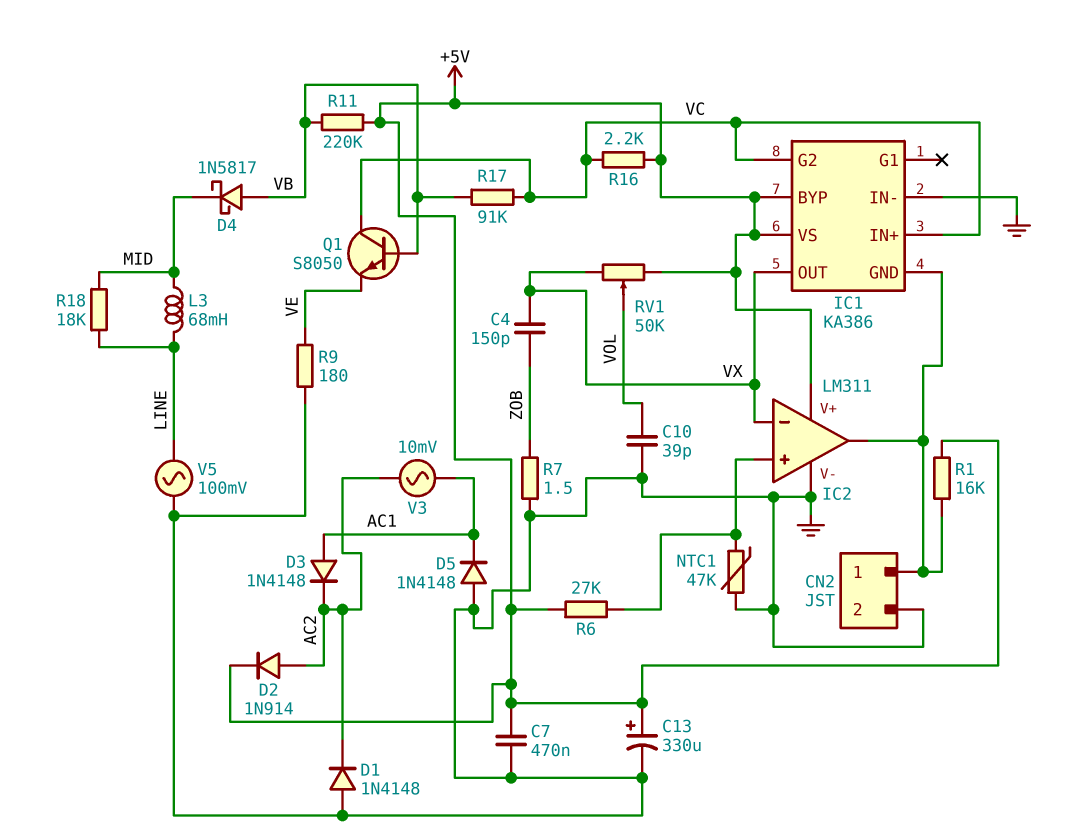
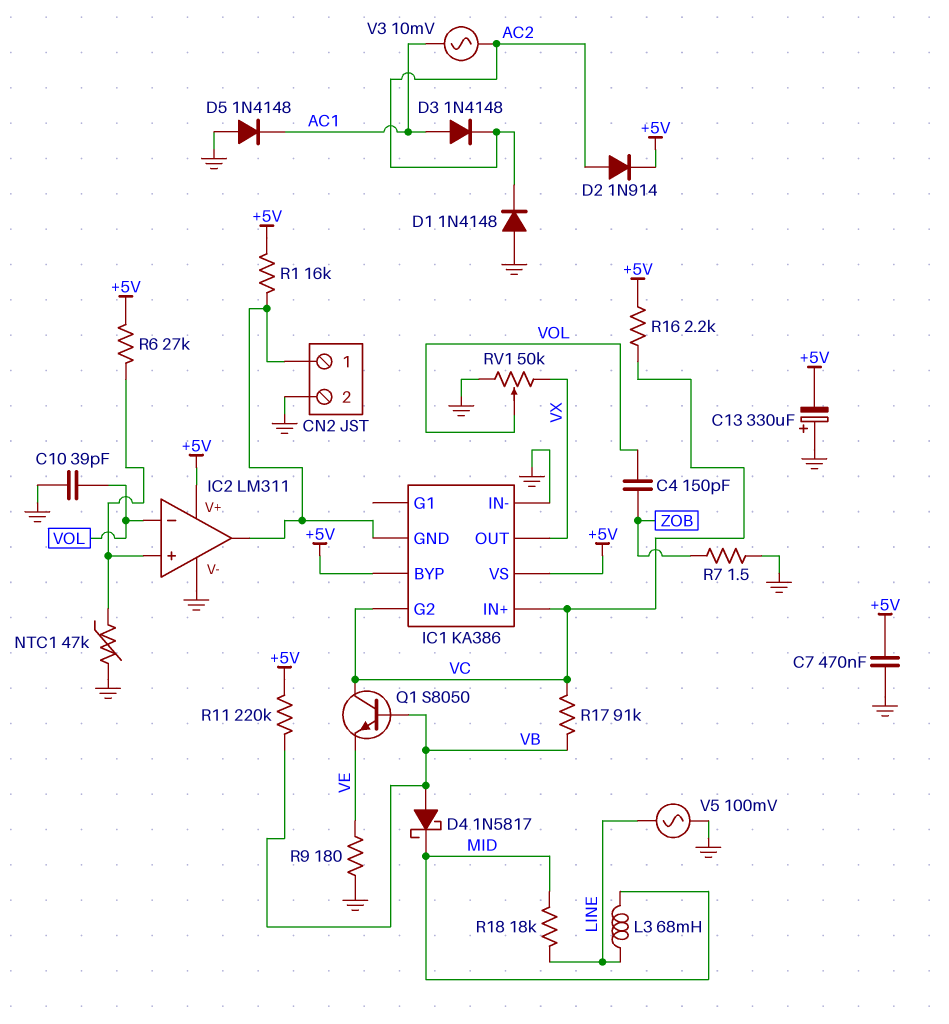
C4: 150pF (VX, ZOB) -> 150pF (VOL, ZOB)
C13: 330uF (plus +5V, minus GND) -> 330uF (plus GND, minus +5V)
IC2 pin in-: VX -> VOL
RV1: 50k (+5V, VX, wiper VOL) -> 50k (GND, VX, wiper VOL)

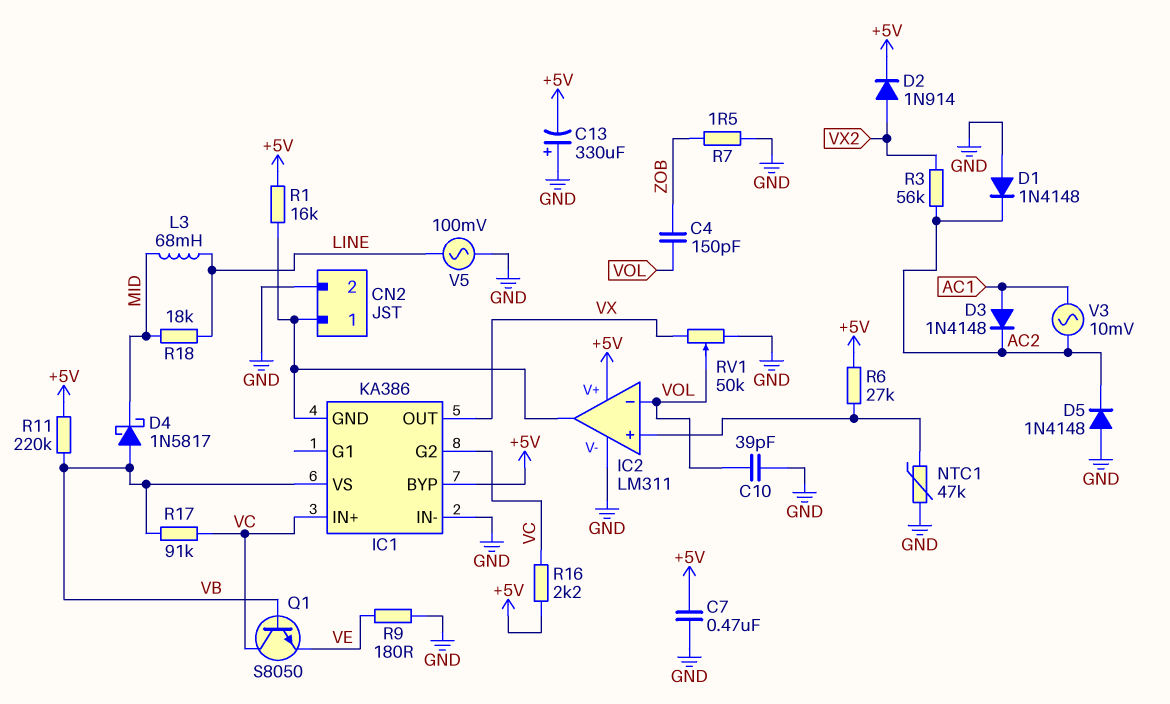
D2: diode 1N914 (A AC2, K +5V) -> diode 1N914 (A VX2, K +5V)
D5: diode 1N4148 (A GND, K AC1) -> diode 1N4148 (A GND, K AC2)
IC1 pin VS: +5V -> VB
R3: none -> 56k (AC2, VX2)

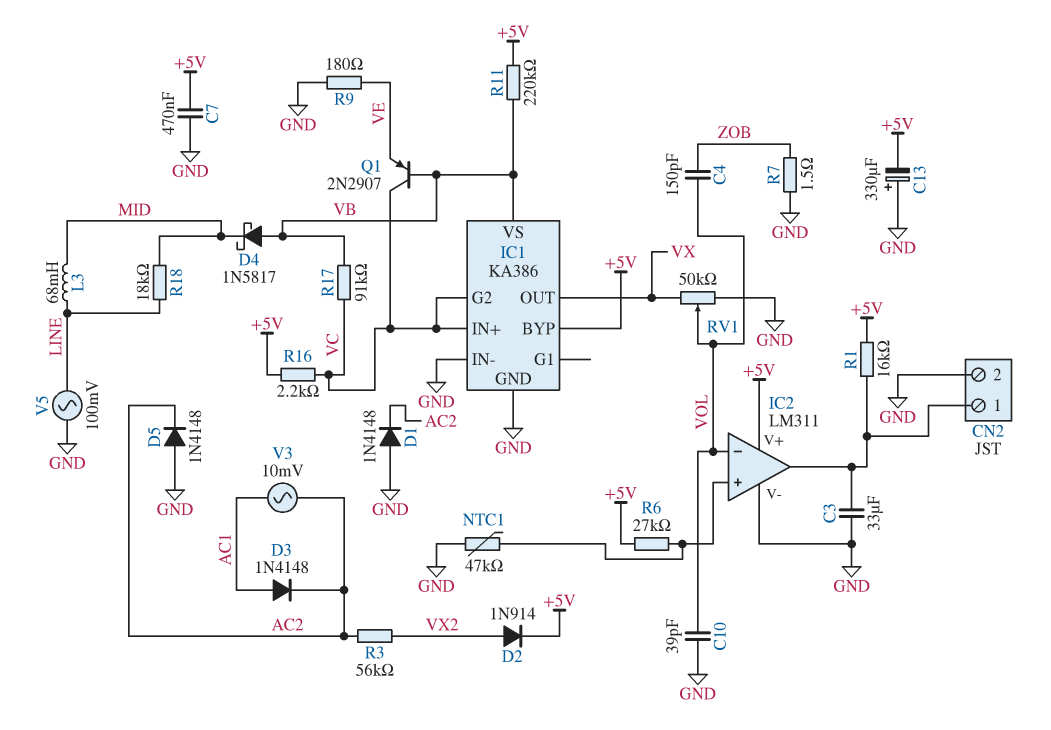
C3: none -> 33uF (CN2/1, GND)
IC1 pin GND: CN2/1 -> GND
Q1: NPN S8050 (B VB, C VC, E VE) -> PNP 2N2907 (B VB, C VC, E VE)

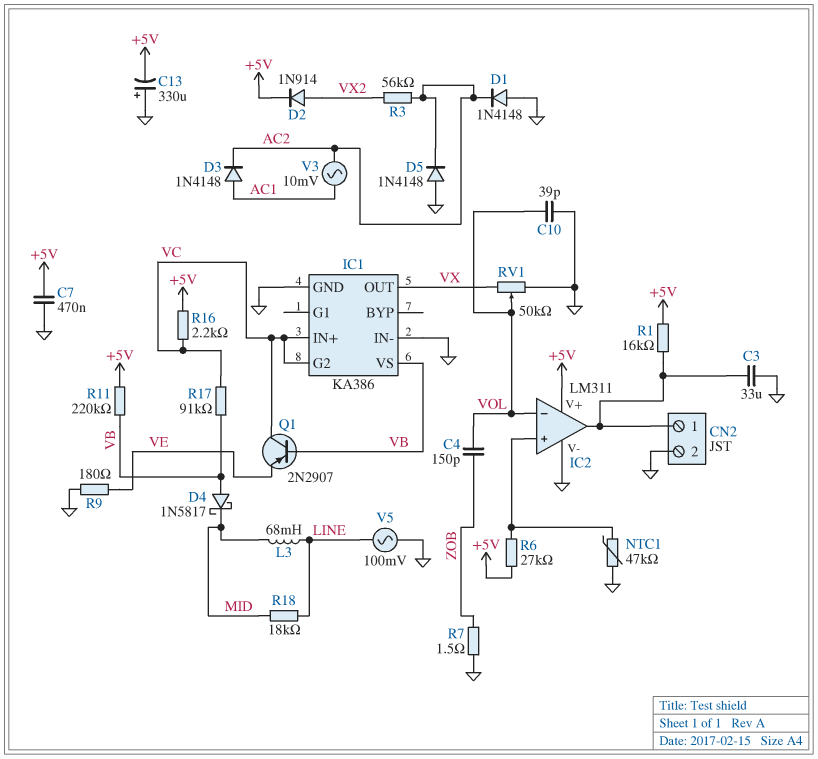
IC1 pin BYP: +5V -> none

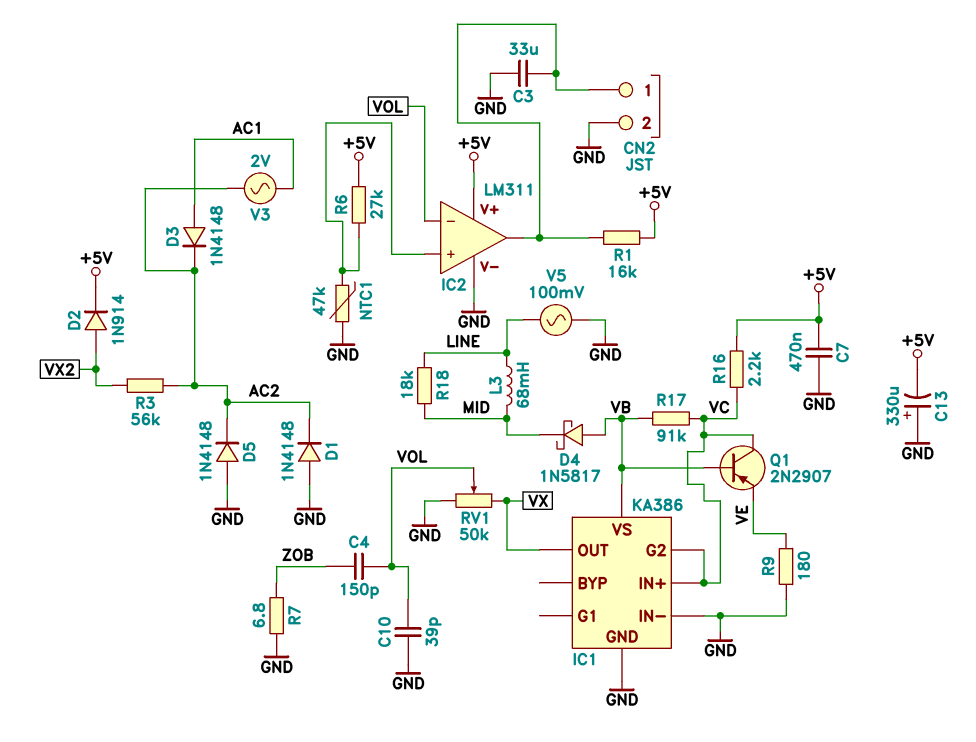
R7: 1.5 (GND, ZOB) -> 6.8 (GND, ZOB)
R11: 220k (+5V, VB) -> none
V3: AC 10mV (AC1, AC2) -> AC 2V (AC1, AC2)

